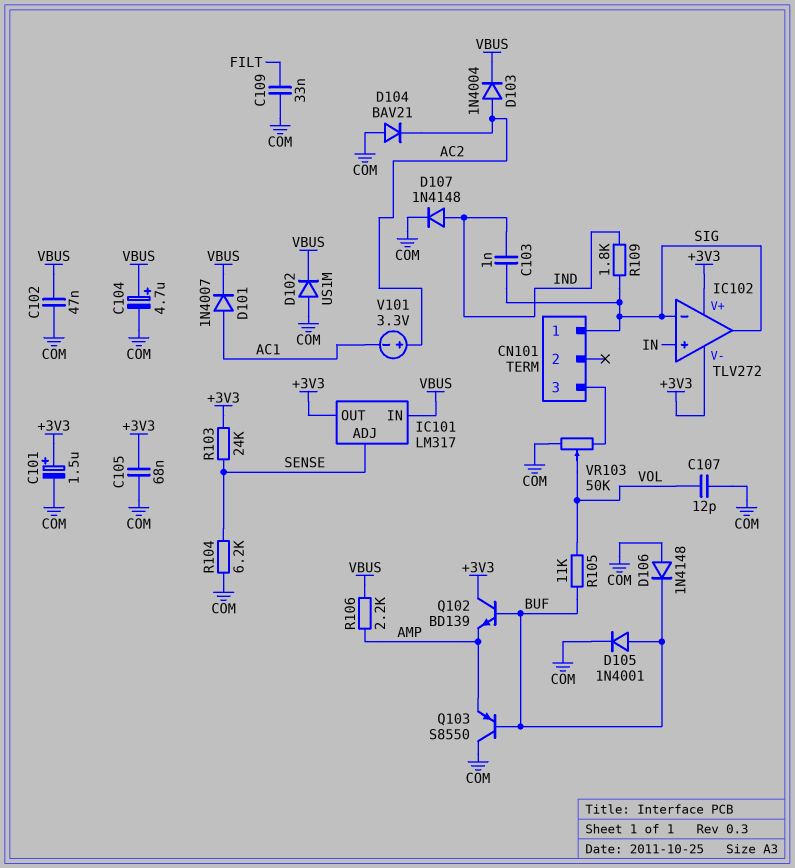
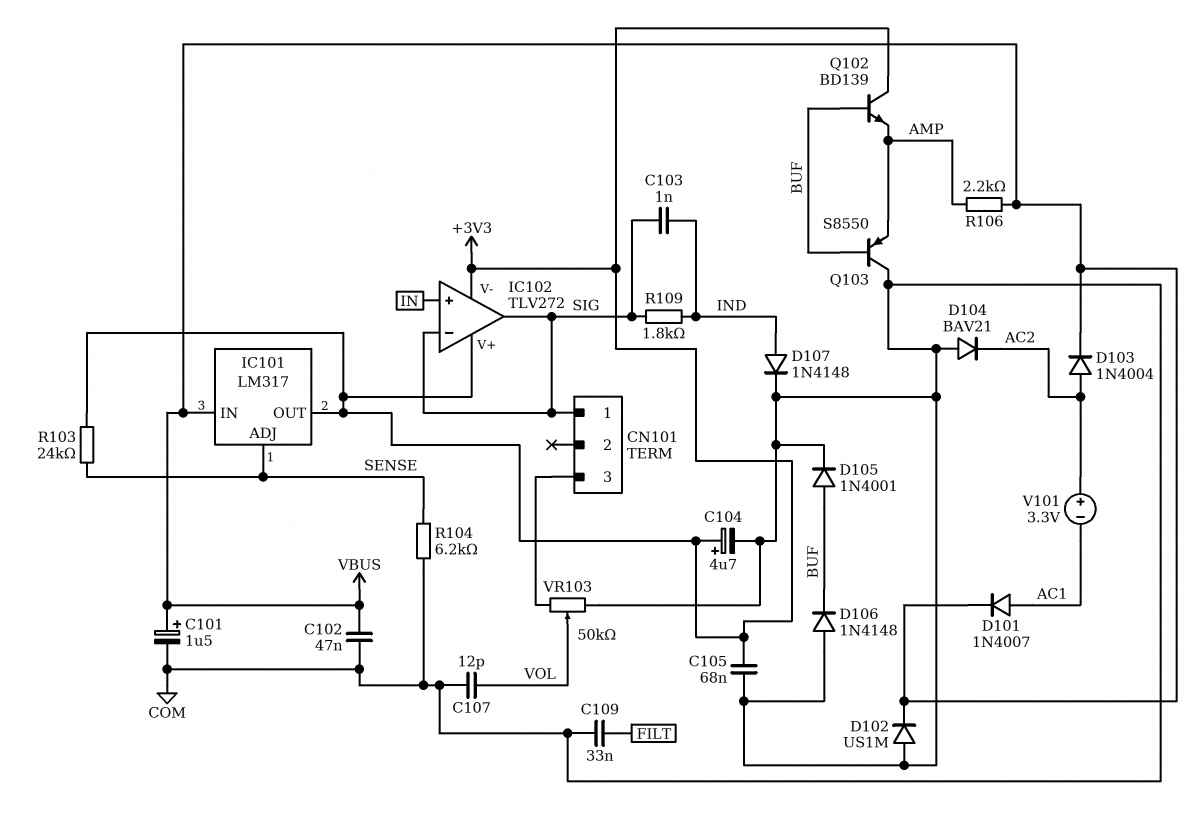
C101: 1.5uF (plus +3V3, minus COM) -> 1.5uF (plus VBUS, minus COM)
C104: 4.7uF (plus VBUS, minus COM) -> 4.7uF (plus +3V3, minus COM)
R105: 11k (BUF, VOL) -> none

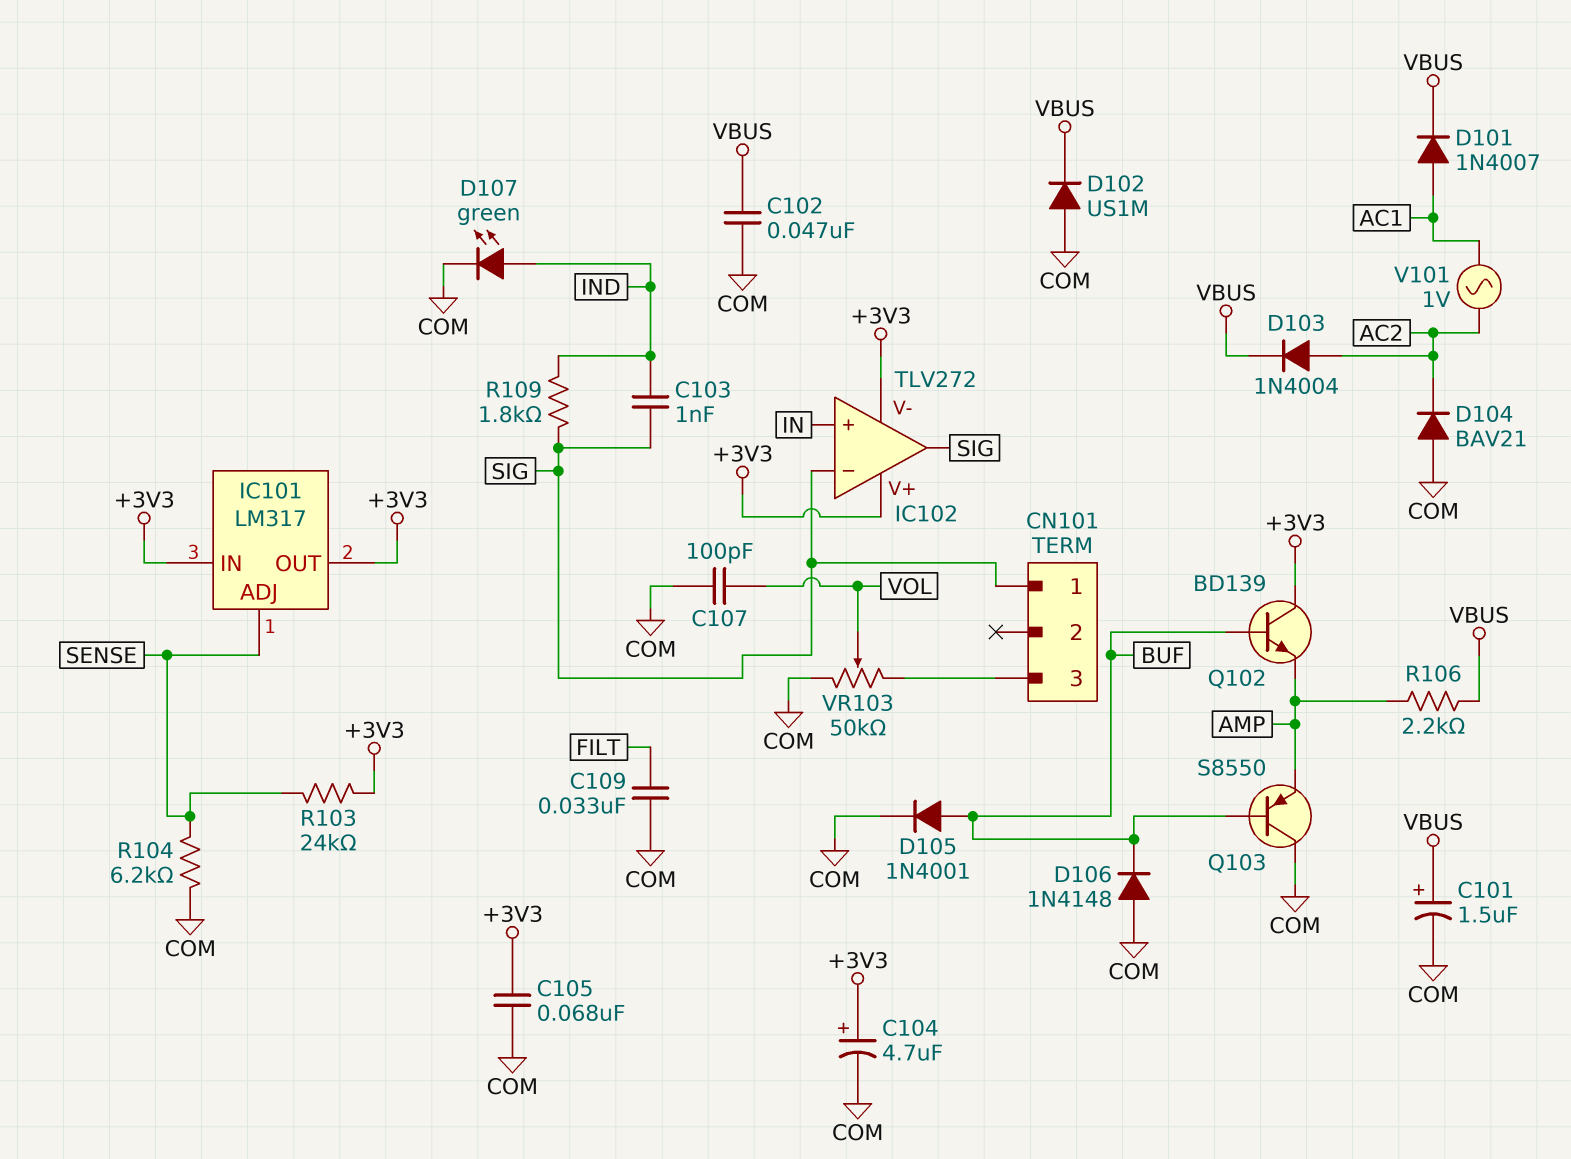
C107: 12pF (COM, VOL) -> 100pF (COM, VOL)
D107: diode 1N4148 (A IND, K COM) -> LED green (A IND, K COM)
IC101 pin IN: VBUS -> +3V3
V101: 3.3V (plus AC2, minus AC1) -> AC 1V (AC1, AC2)

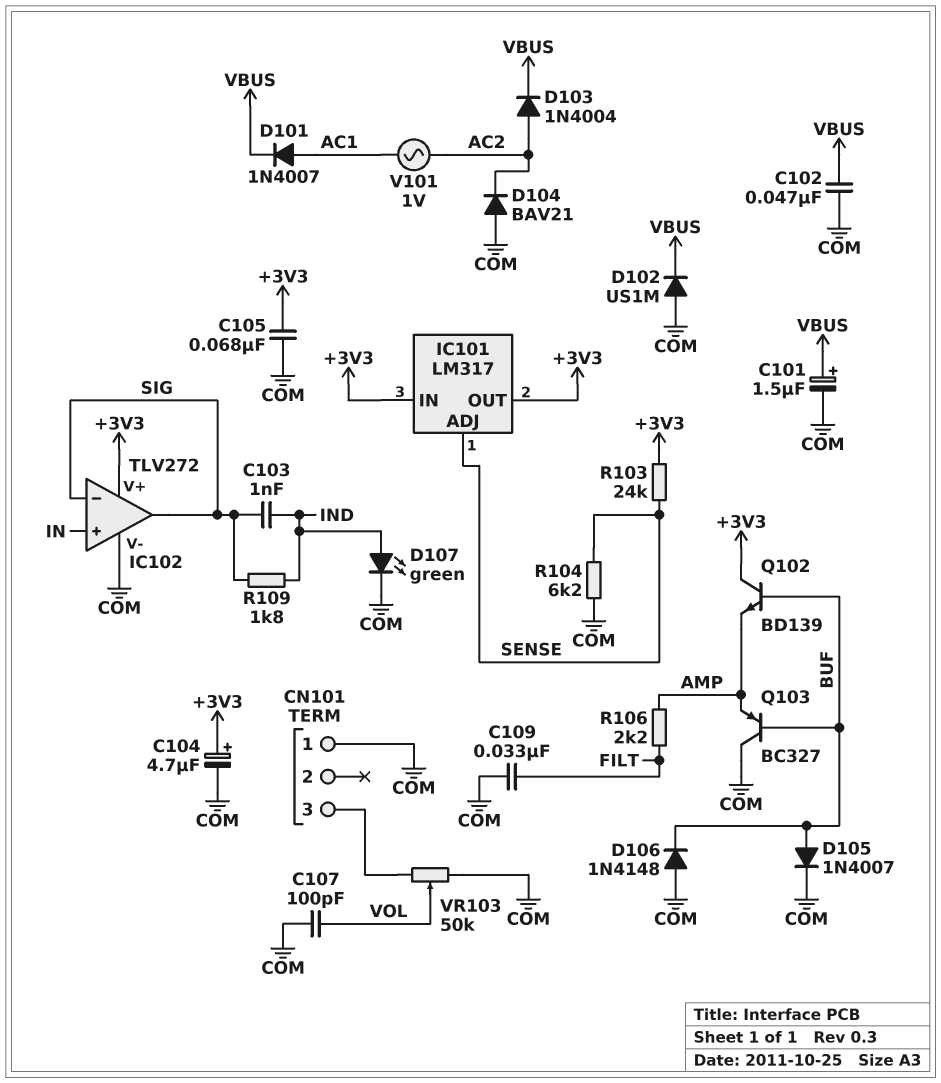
CN101 pin 1: SIG -> COM
D105: diode 1N4001 (A BUF, K COM) -> diode 1N4007 (A BUF, K COM)
IC102 pin V-: +3V3 -> COM
Q103: PNP S8550 (B BUF, C COM, E AMP) -> PNP BC327 (B BUF, C COM, E AMP)
R106: 2.2k (AMP, VBUS) -> 2.2k (AMP, FILT)

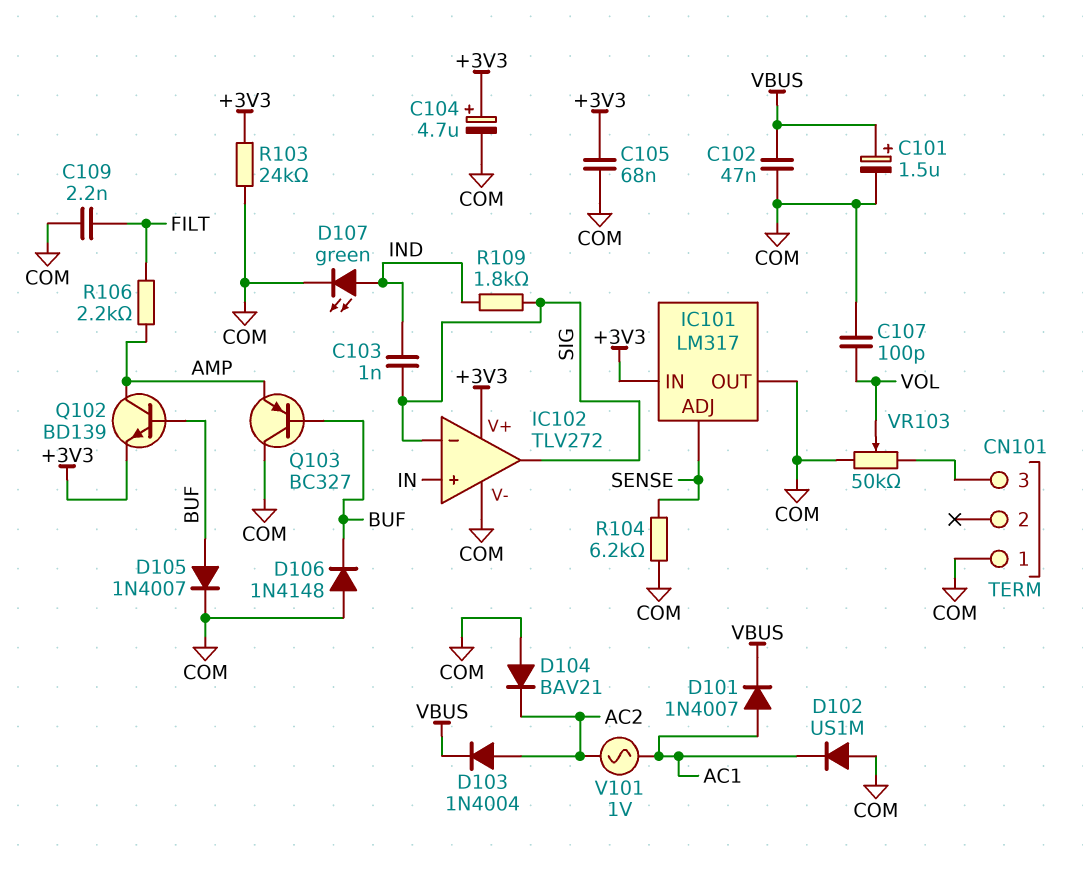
C109: 33nF (COM, FILT) -> 2.2nF (COM, FILT)
D102: diode US1M (A COM, K VBUS) -> diode US1M (A COM, K AC1)
IC101 pin OUT: +3V3 -> COM
Q102: NPN BD139 (B BUF, C +3V3, E AMP) -> NPN BD139 (B BUF, C AMP, E +3V3)
R103: 24k (+3V3, SENSE) -> 24k (+3V3, COM)

